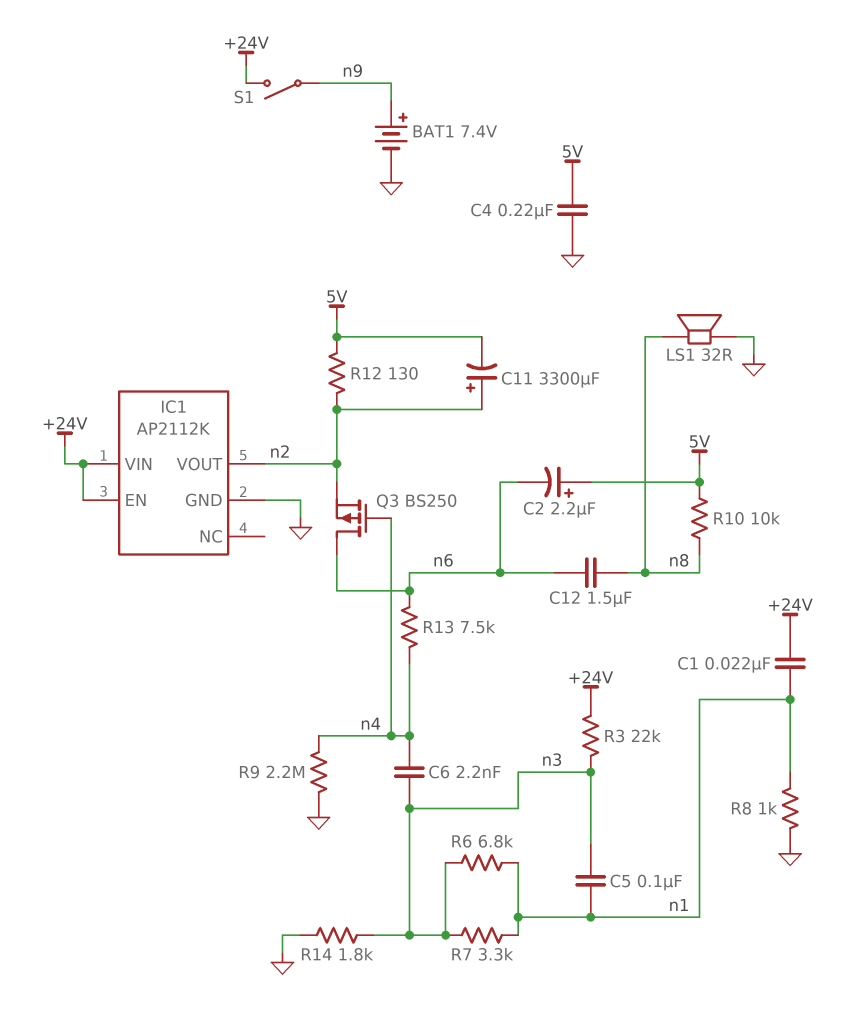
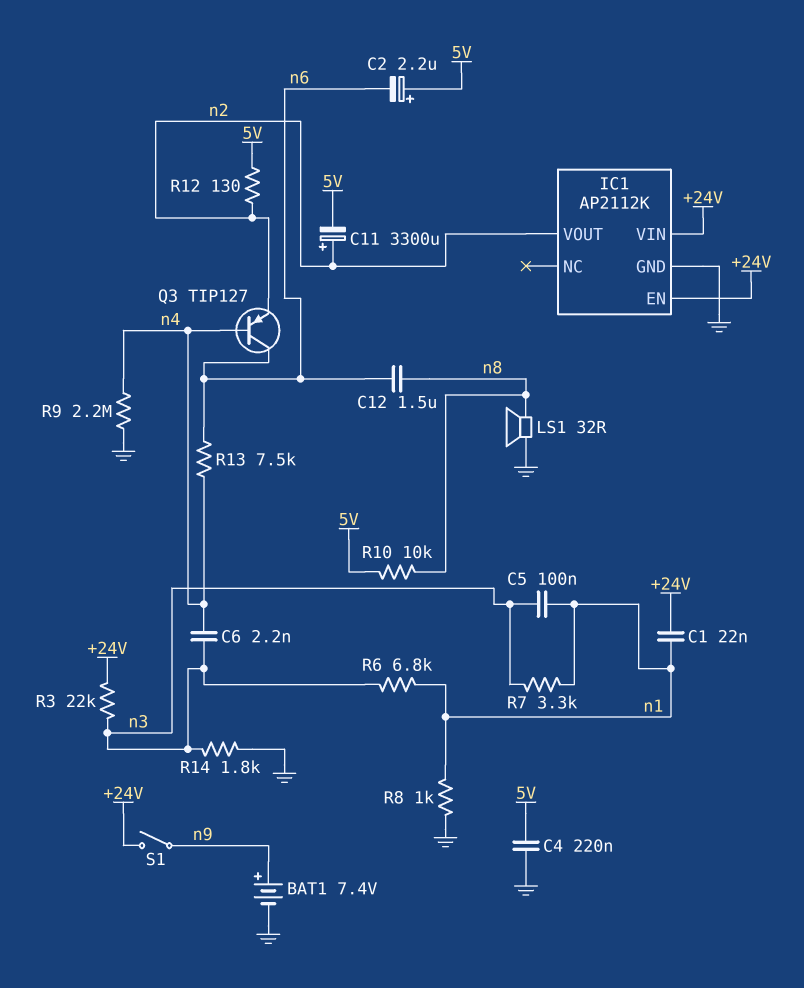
Q3: PMOS BS250 (G n4, D n6, S n2) -> PNP TIP127 (B n4, C n6, E n2)

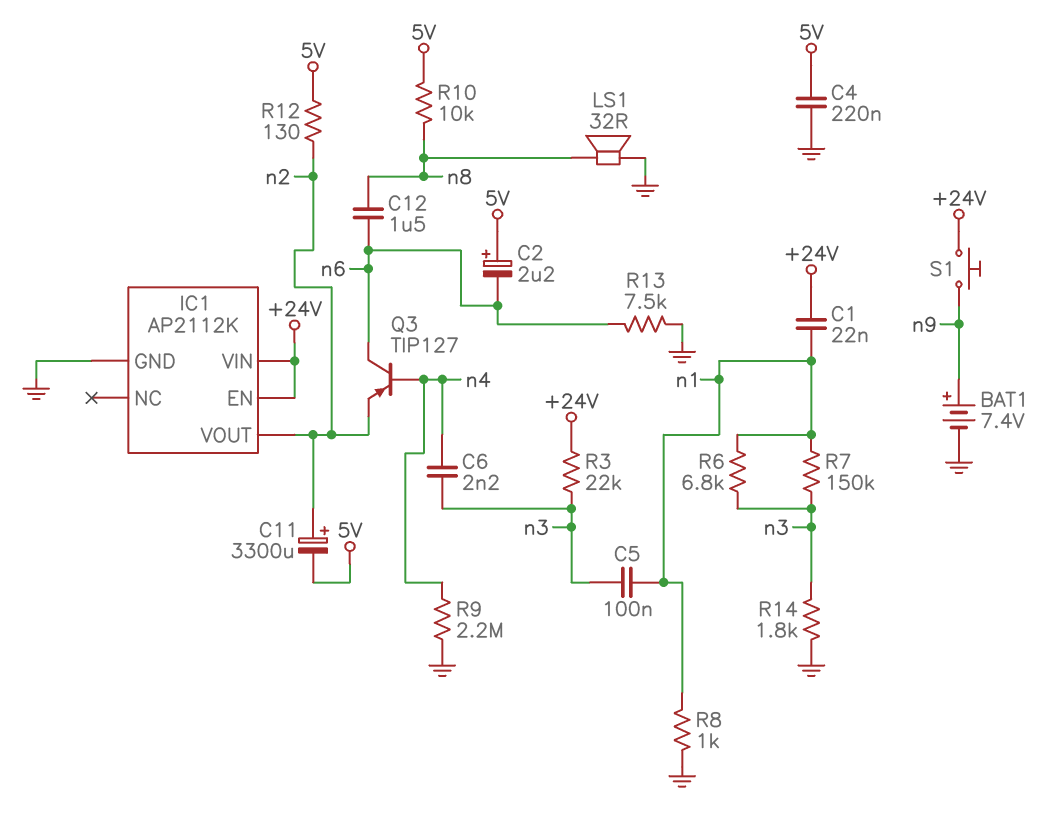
R7: 3.3k (n1, n3) -> 150k (n1, n3)
R13: 7.5k (n4, n6) -> 7.5k (GND, n6)
S1: switch (+24V, n9) -> button (+24V, n9)

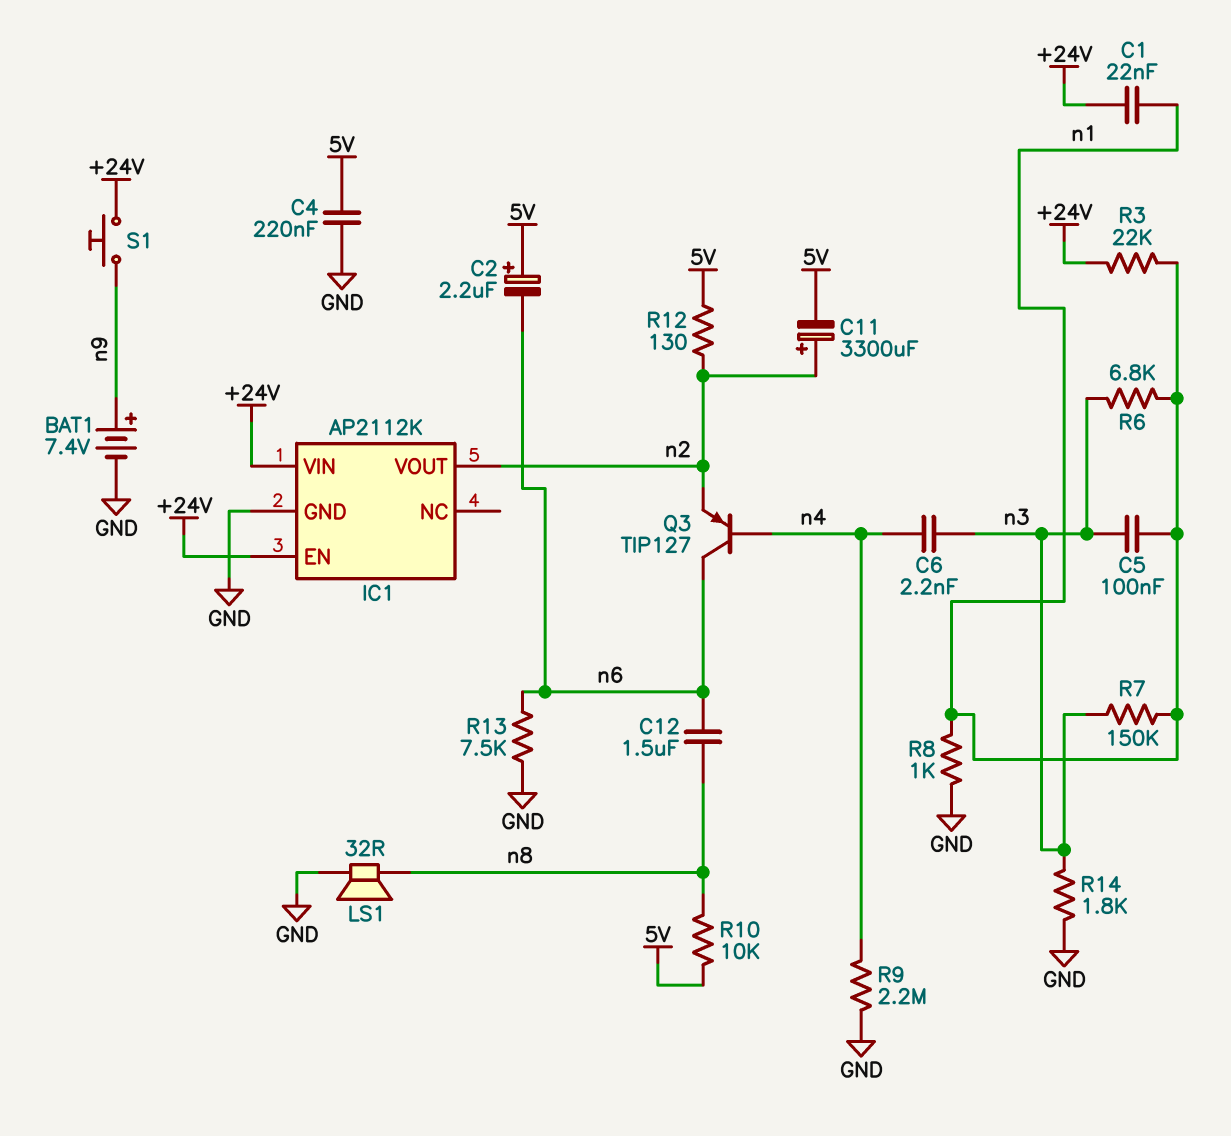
R3: 22k (+24V, n3) -> 22k (+24V, n1)

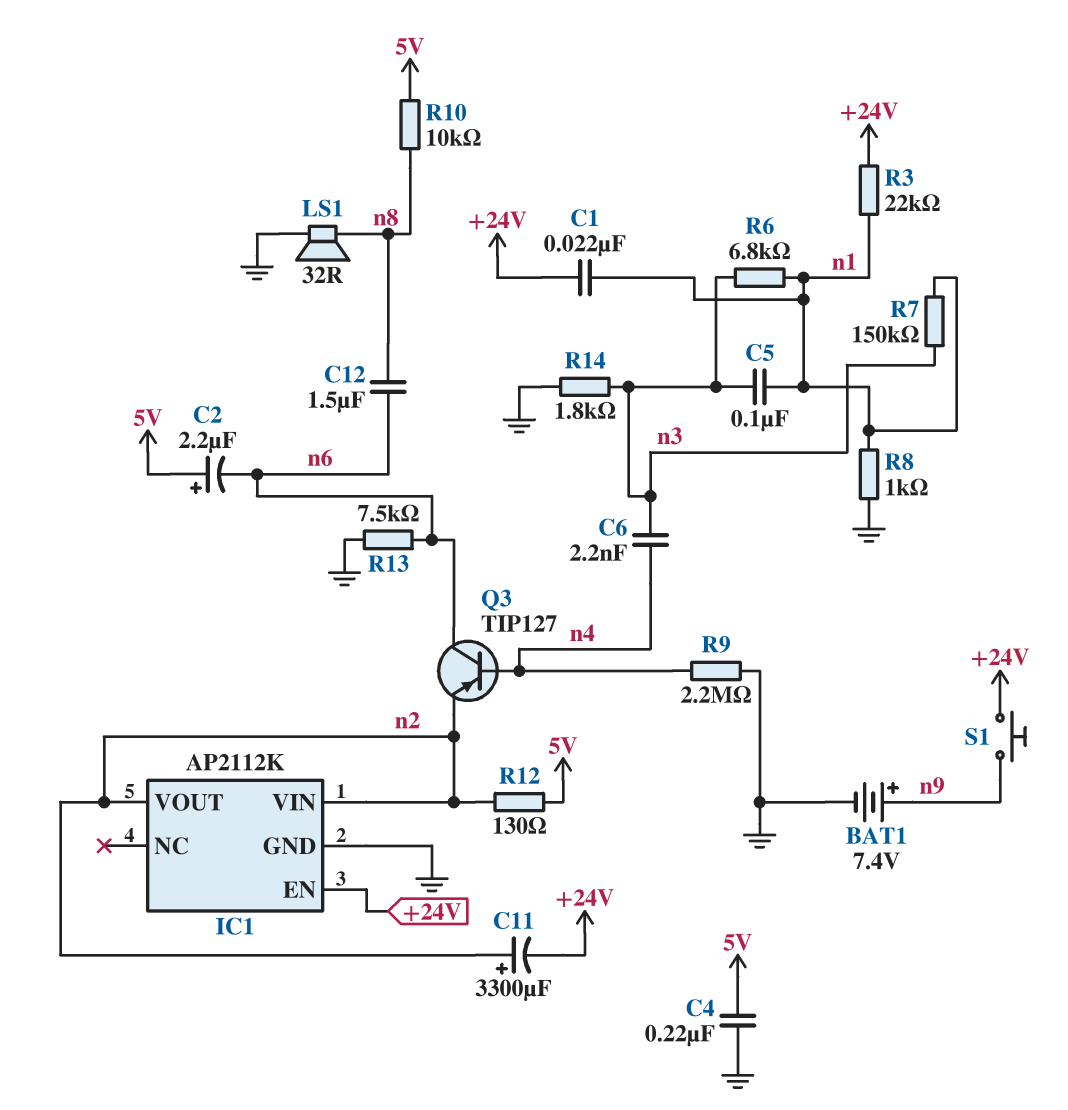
C11: 3300uF (plus n2, minus 5V) -> 3300uF (plus n2, minus +24V)
IC1 pin VIN: +24V -> n2

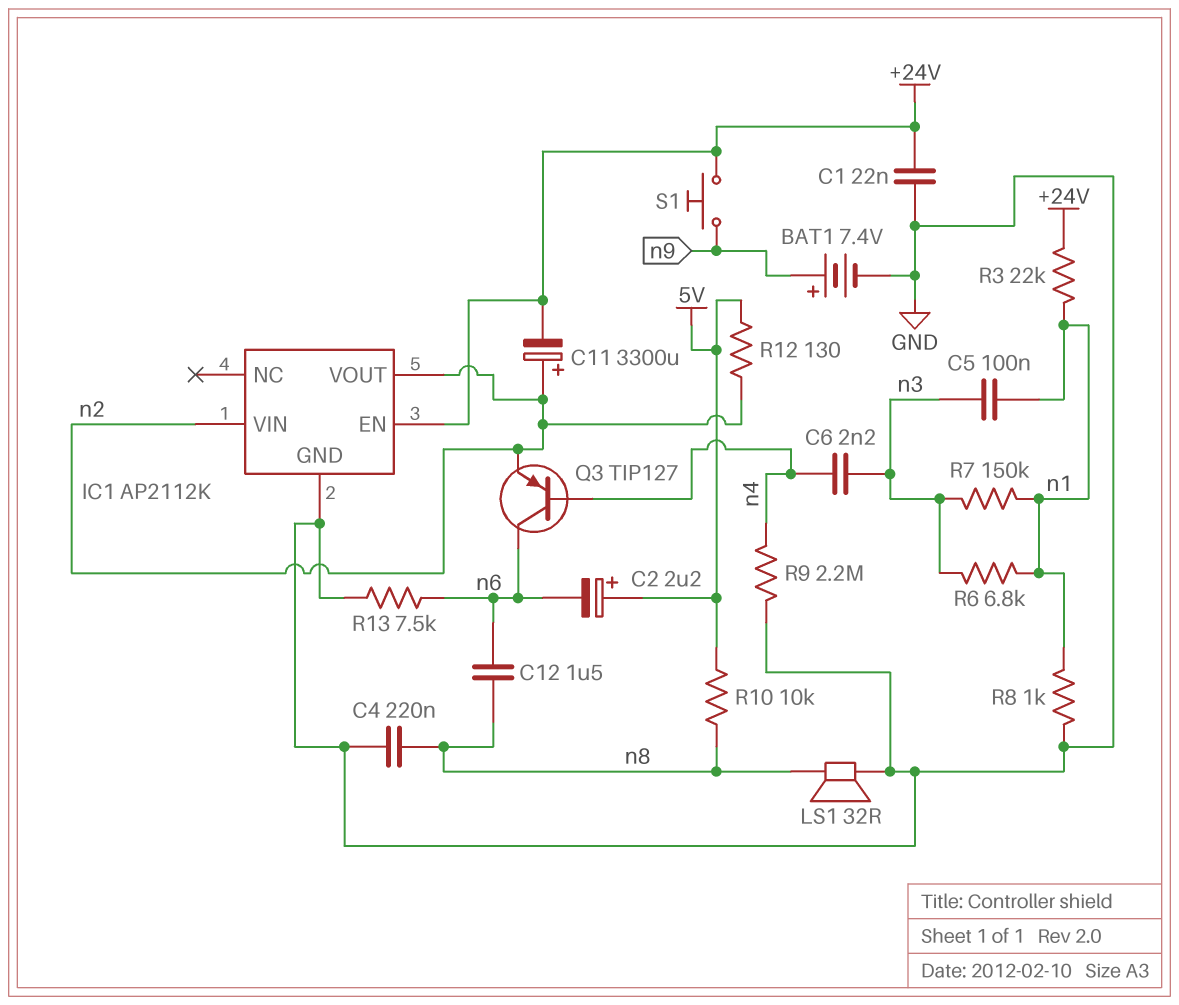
C1: 22nF (+24V, n1) -> 22nF (+24V, GND)
C4: 220nF (5V, GND) -> 220nF (GND, n8)
R14: 1.8k (GND, n3) -> none

